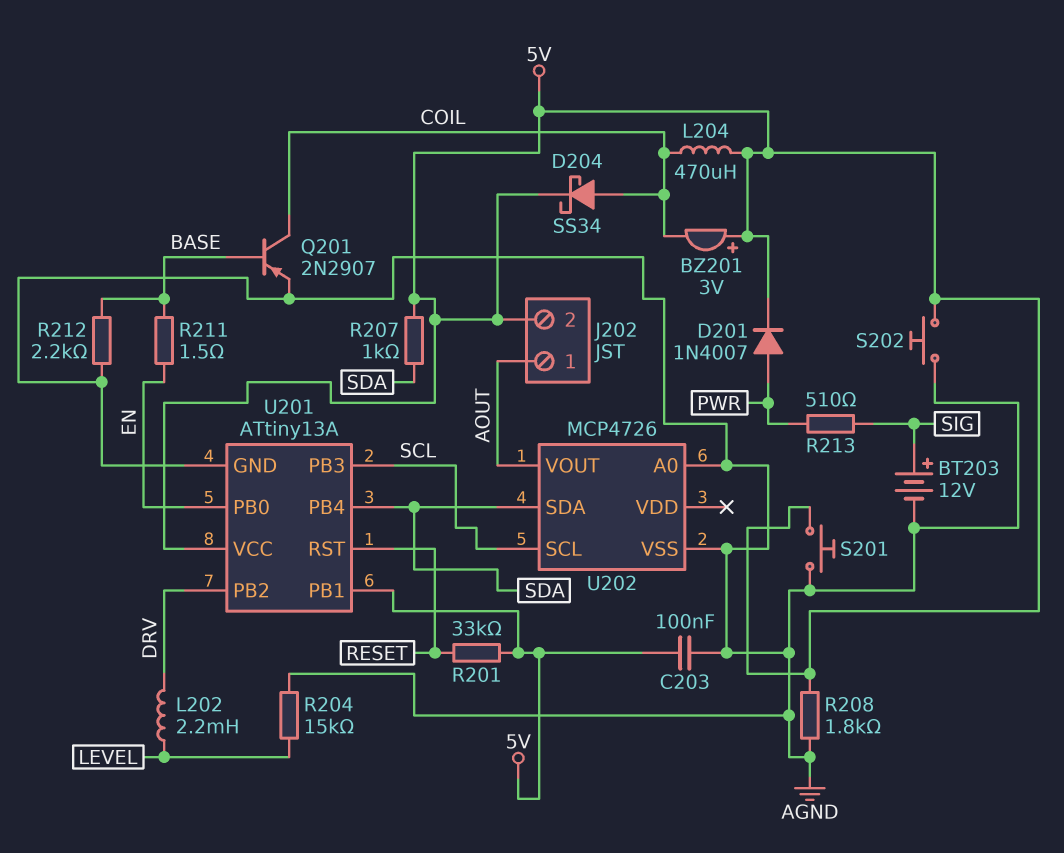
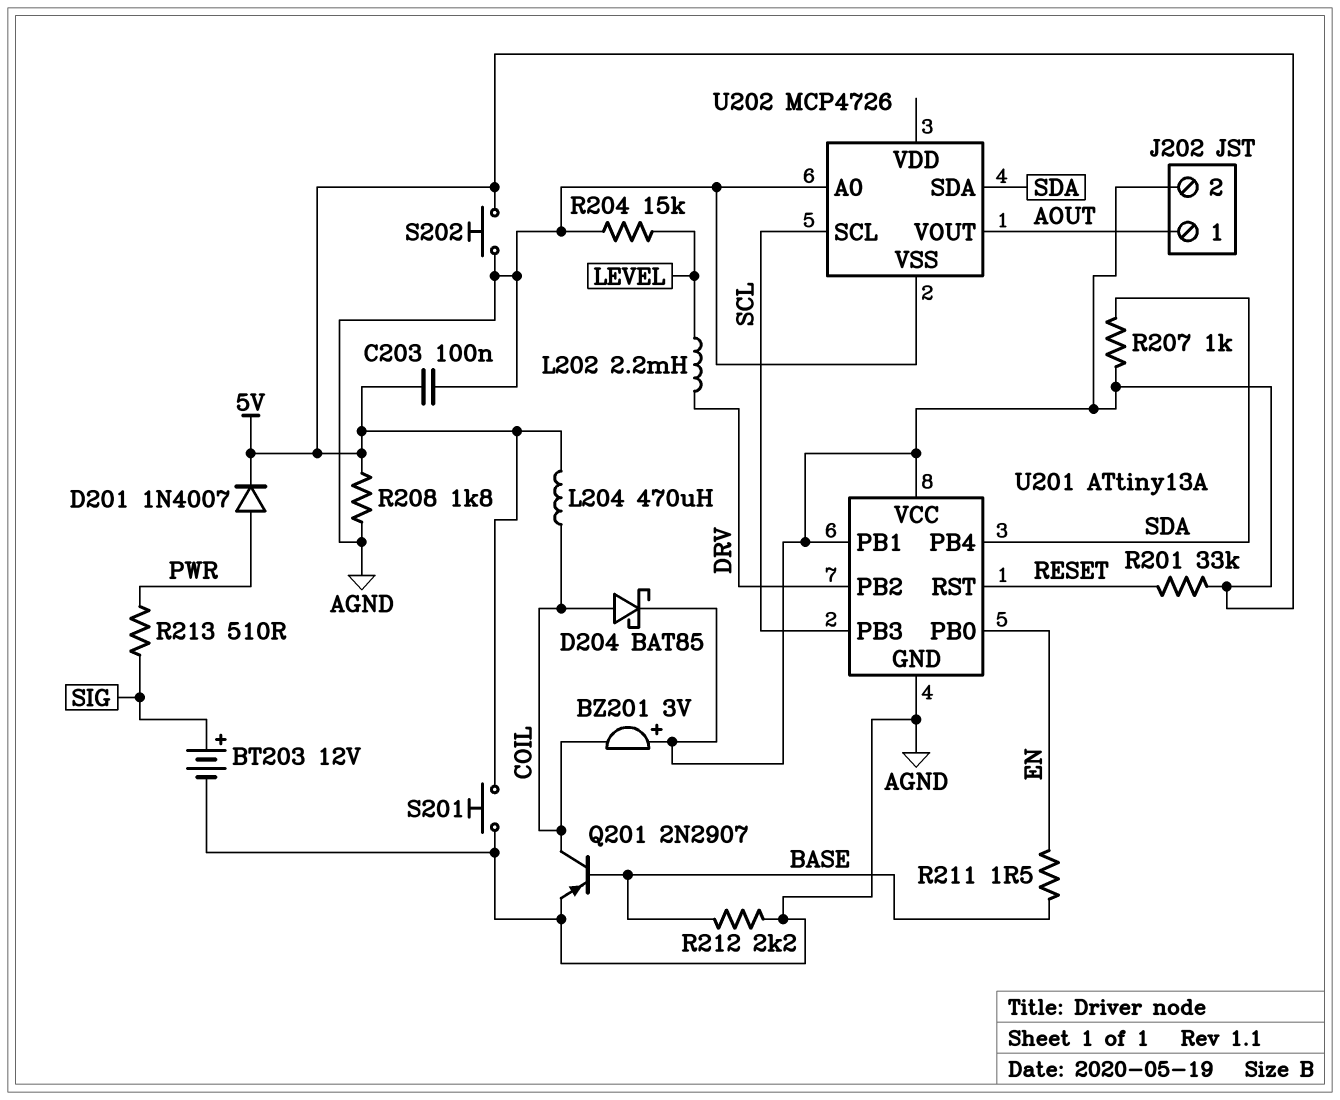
D204: schottky SS34 (A COIL, K 5V) -> schottky BAT85 (A COIL, K 5V)

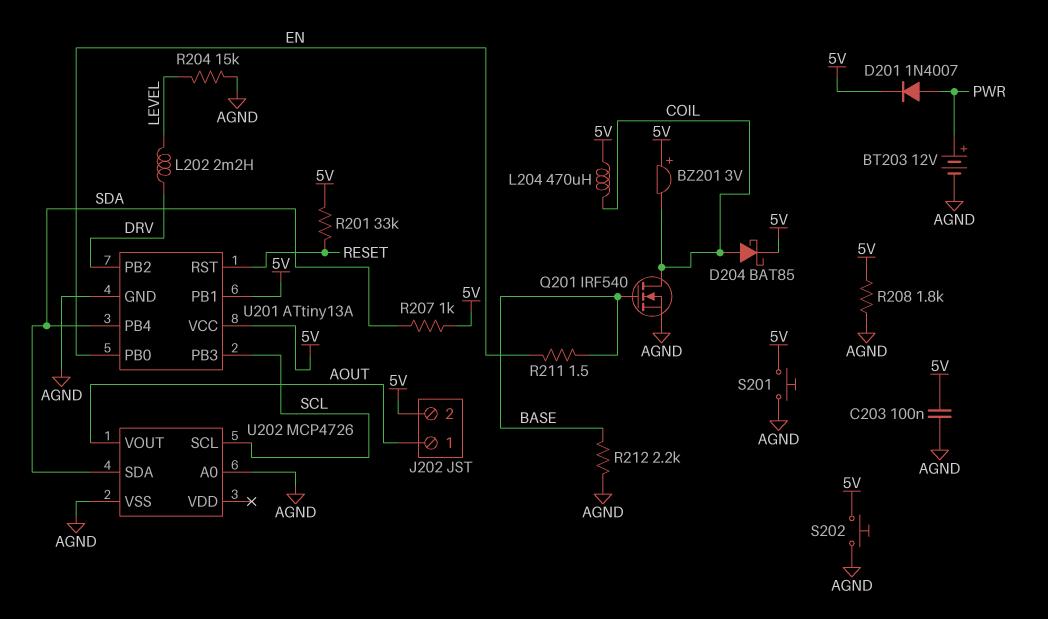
BT203: 12V (plus SIG, minus AGND) -> 12V (plus PWR, minus AGND)
Q201: PNP 2N2907 (B BASE, C COIL, E AGND) -> NMOS IRF540 (G BASE, D COIL, S AGND)
R213: 510 (PWR, SIG) -> none

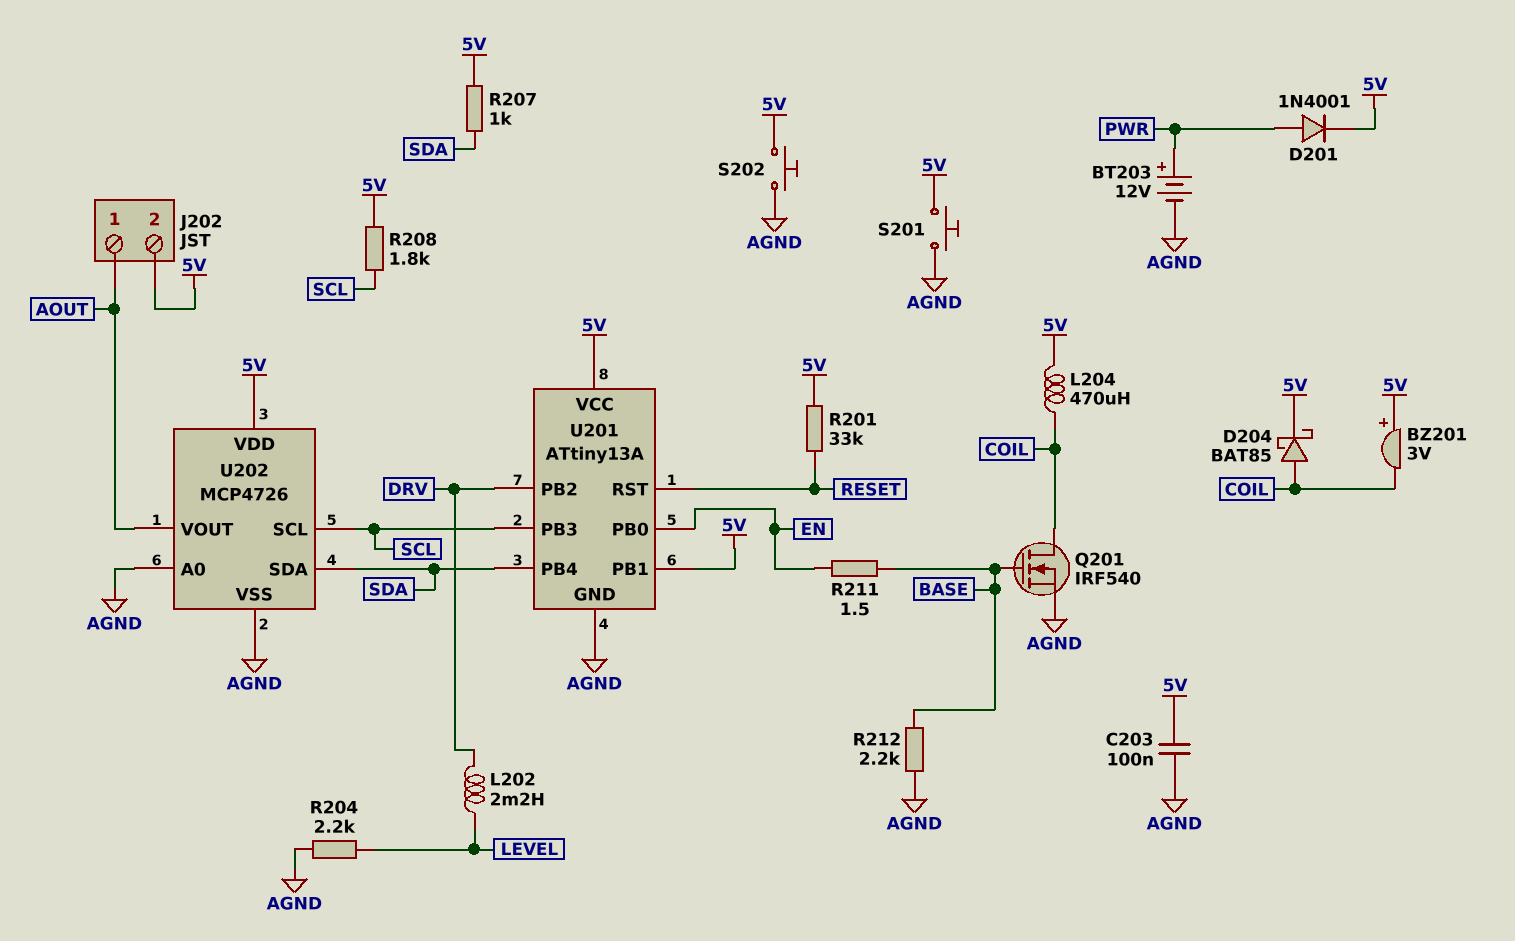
D201: diode 1N4007 (A PWR, K 5V) -> diode 1N4001 (A PWR, K 5V)
R204: 15k (AGND, LEVEL) -> 2.2k (AGND, LEVEL)
R208: 1.8k (5V, AGND) -> 1.8k (5V, SCL)
U202 pin VDD: none -> 5V

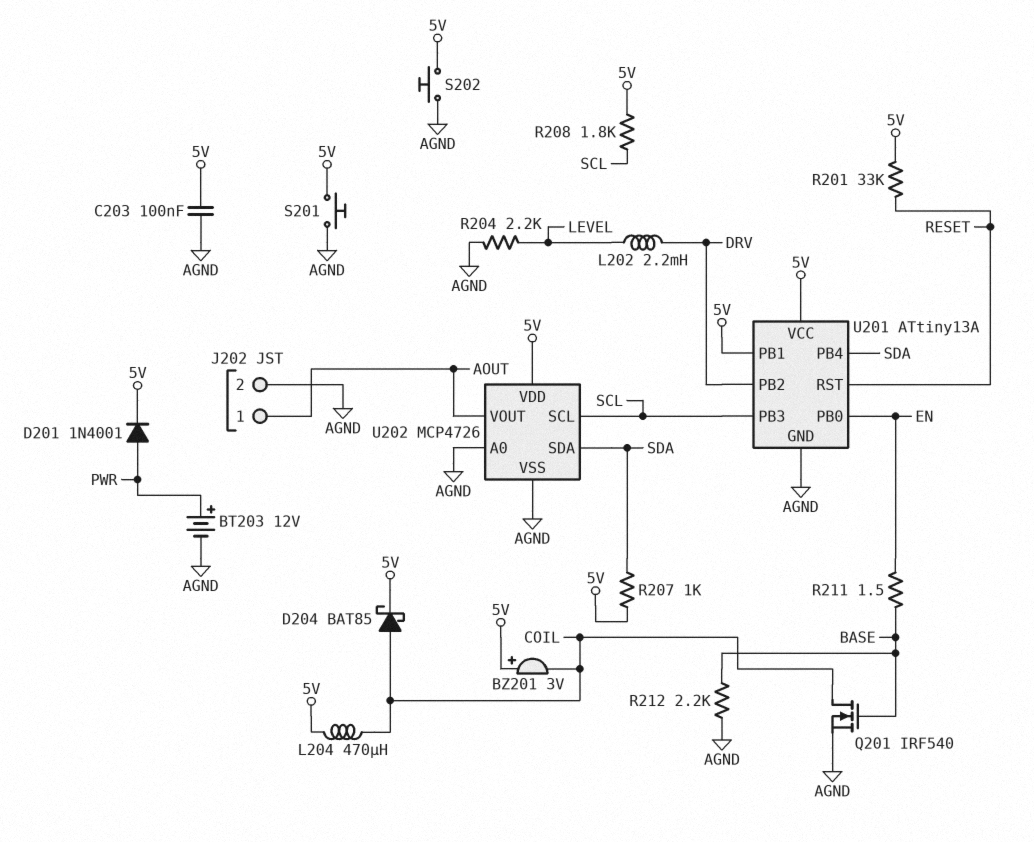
J202 pin 2: 5V -> AGND

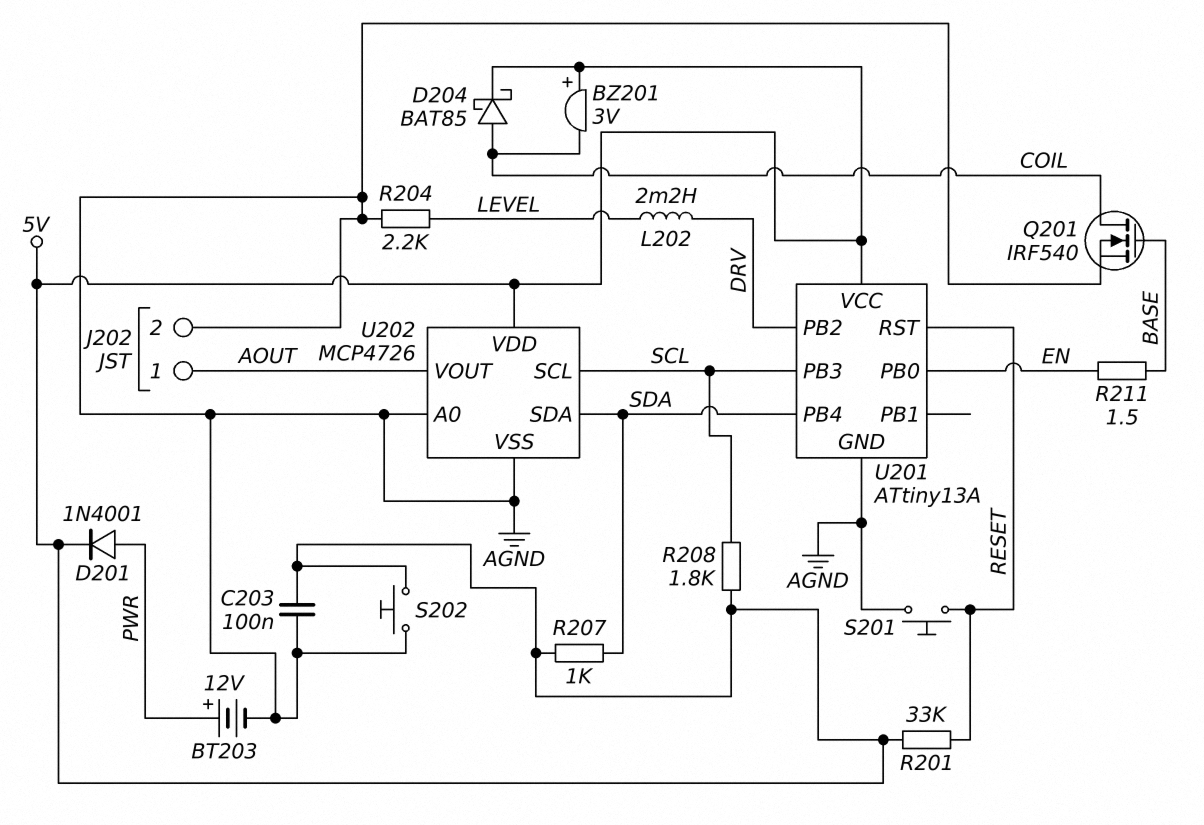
L204: 470uH (5V, COIL) -> none
R212: 2.2k (AGND, BASE) -> none
S201: button (5V, AGND) -> button (AGND, RESET)
U201 pin PB1: 5V -> none

